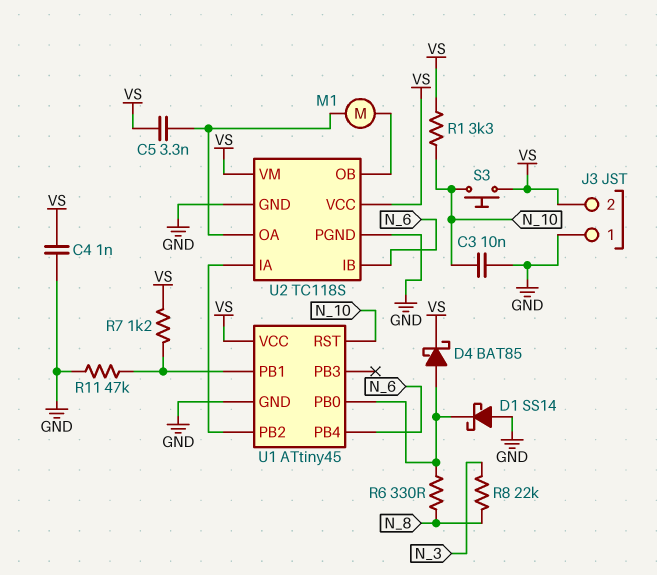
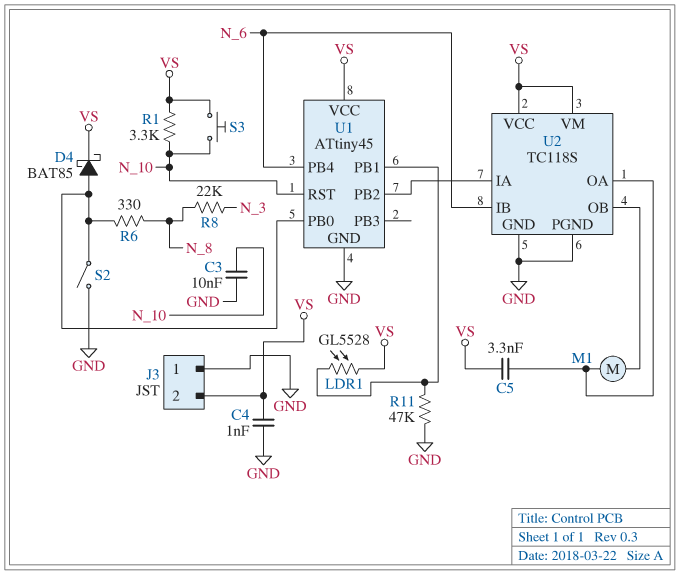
D1: schottky SS14 (A GND, K U1/PB0) -> none
LDR1: none -> GL5528 (U1/PB1, VS)
R7: 1.2k (U1/PB1, VS) -> none
S2: none -> switch (GND, U1/PB0)

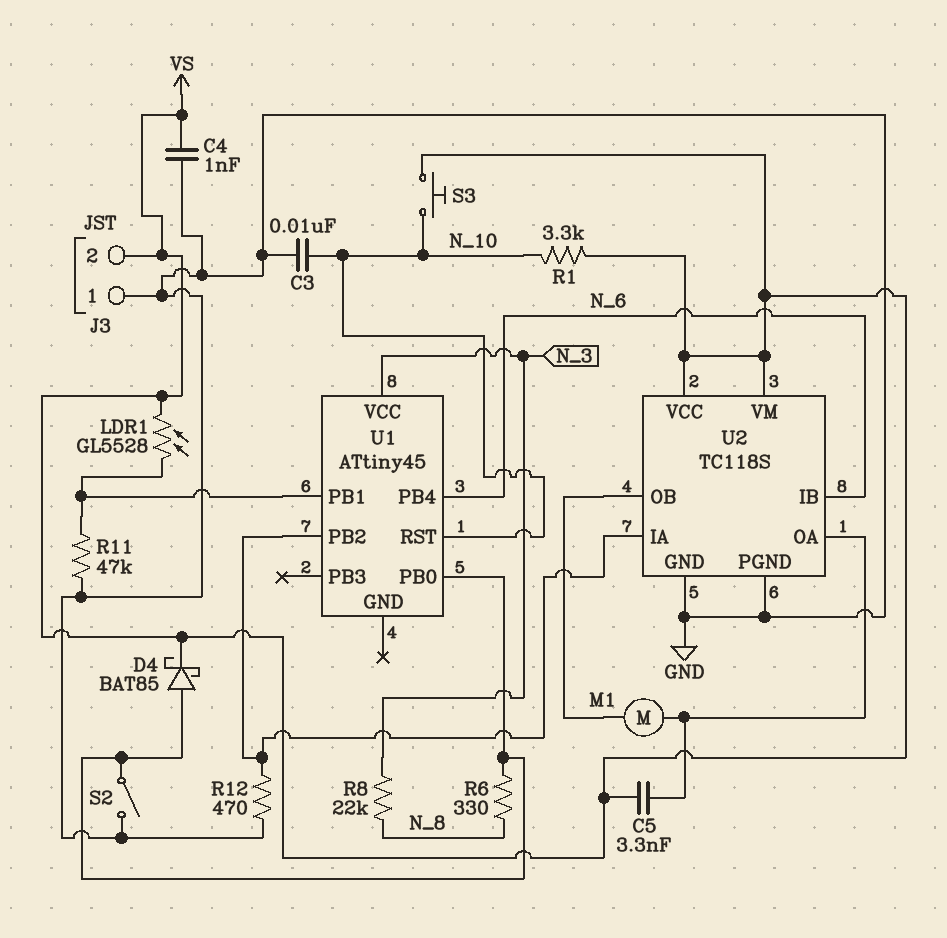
R12: none -> 470 (GND, U1/PB2)
U1 pin GND: GND -> none
U1 pin VCC: VS -> N_3

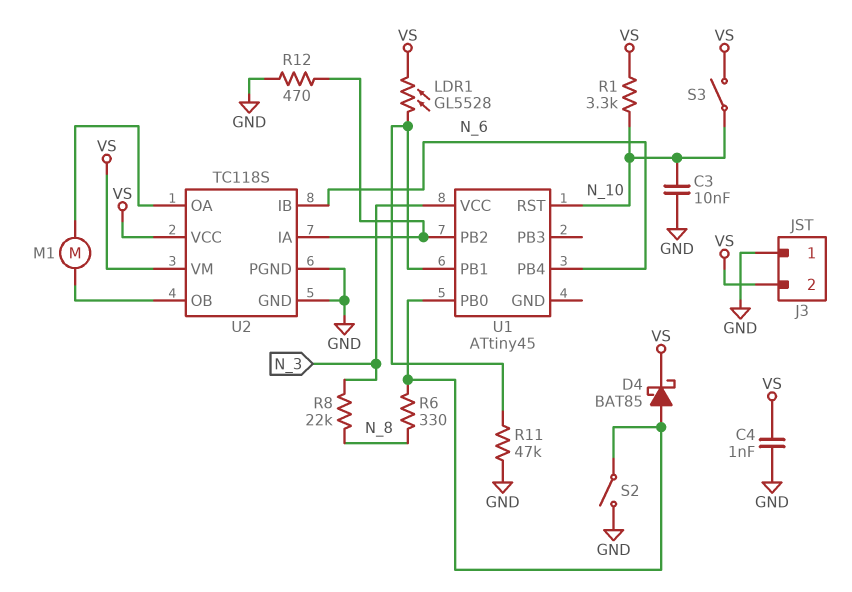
C5: 3.3nF (U2/OA, VS) -> none
S3: button (N_10, VS) -> switch (N_10, VS)

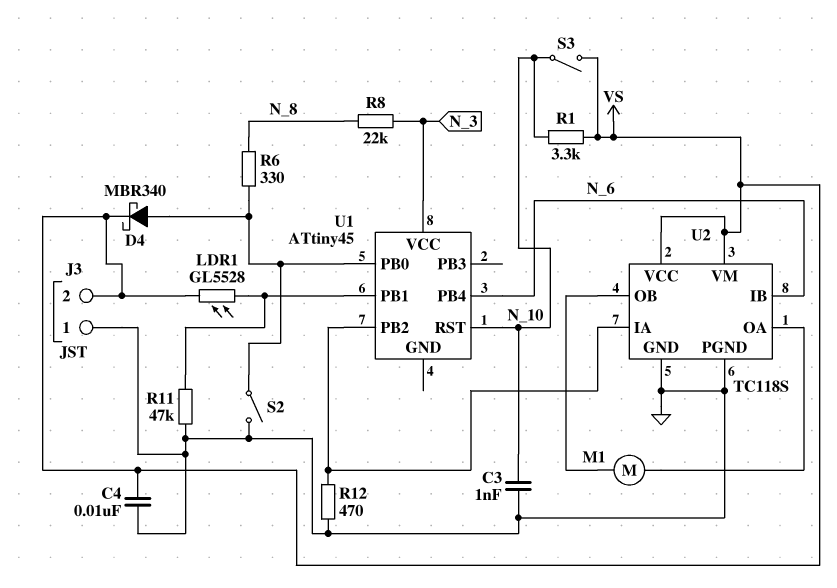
C3: 10nF (GND, N_10) -> 1nF (GND, N_10)
C4: 1nF (GND, VS) -> 10nF (GND, VS)
D4: schottky BAT85 (A U1/PB0, K VS) -> schottky MBR340 (A U1/PB0, K VS)

